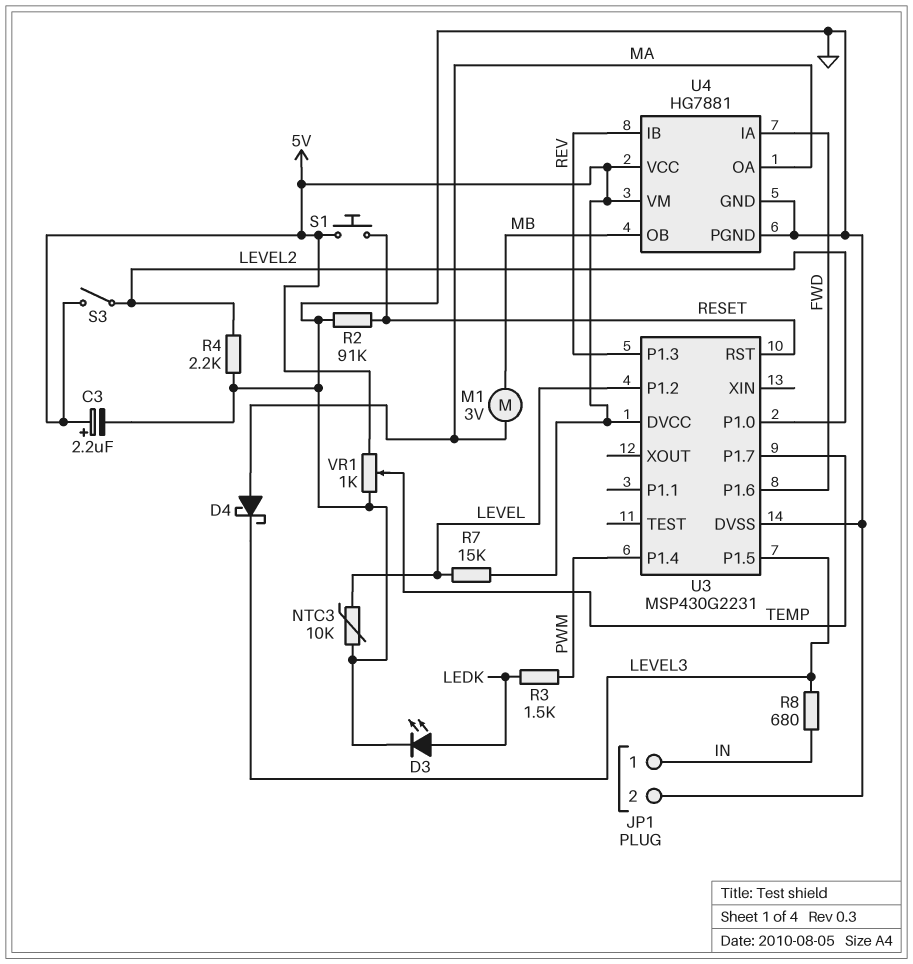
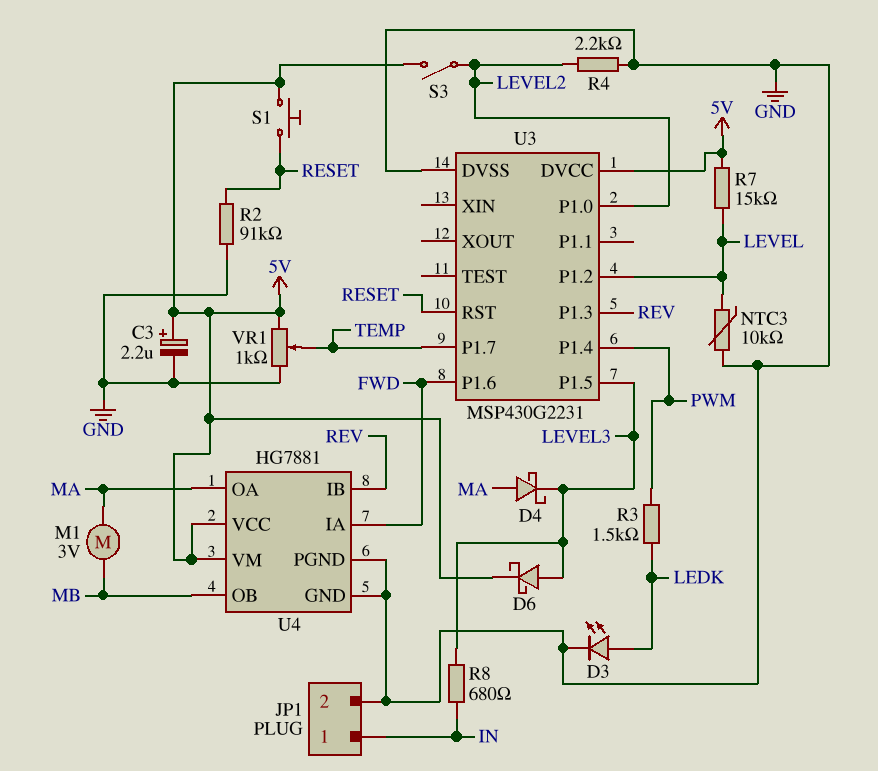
D6: none -> schottky (A LEVEL3, K 5V)

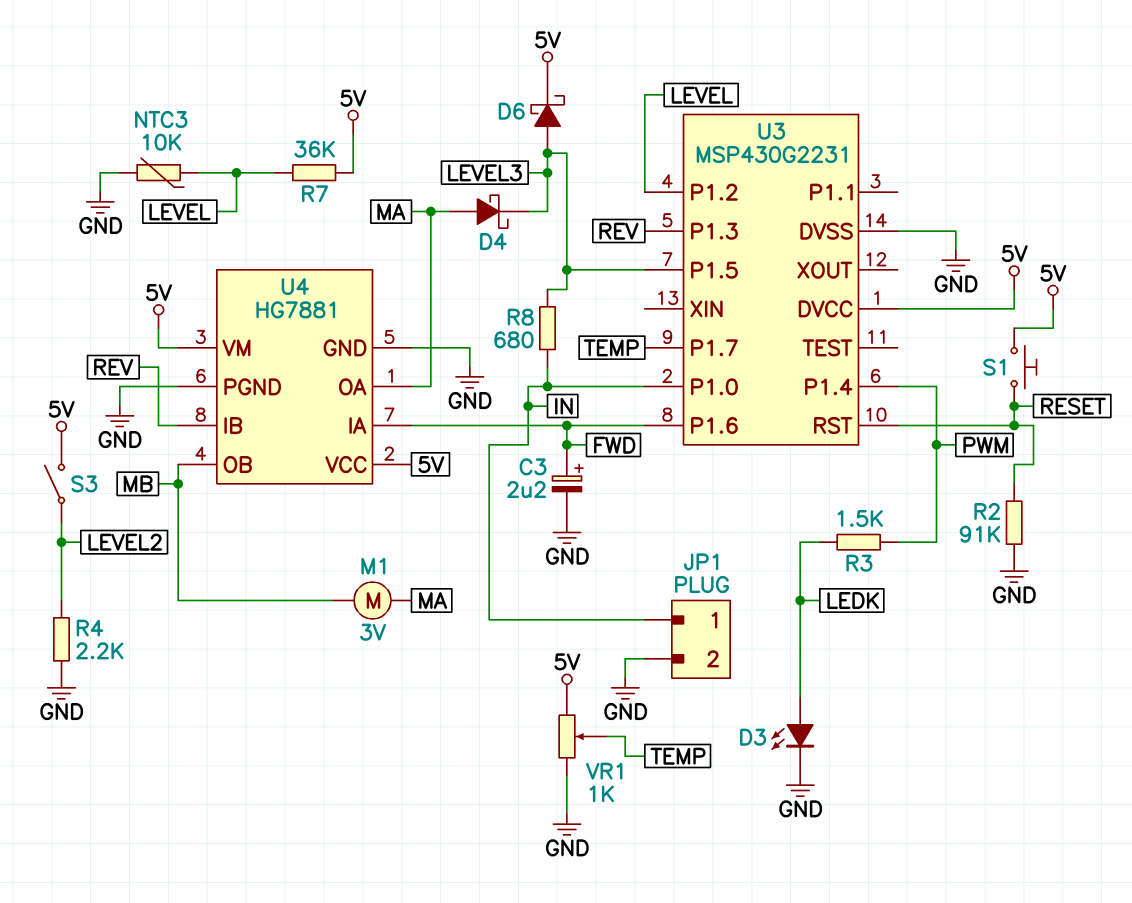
C3: 2.2uF (plus 5V, minus GND) -> 2.2uF (plus FWD, minus GND)
R7: 15k (5V, LEVEL) -> 36k (5V, LEVEL)
U3 pin P1.0: LEVEL2 -> IN

